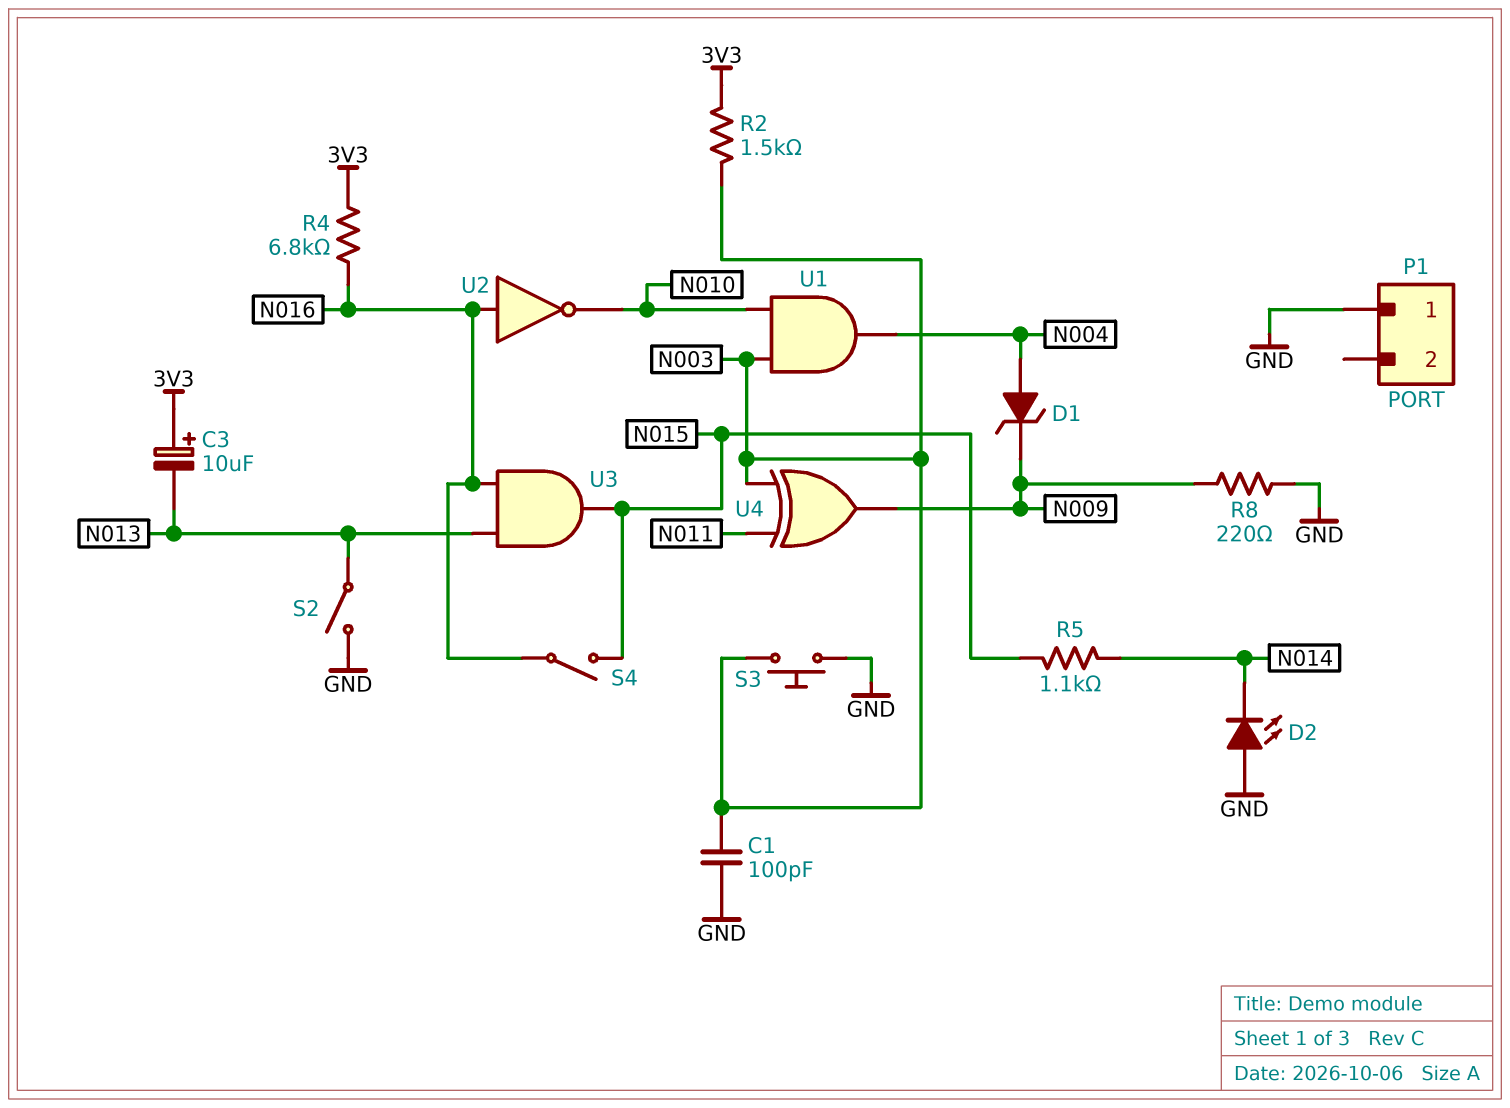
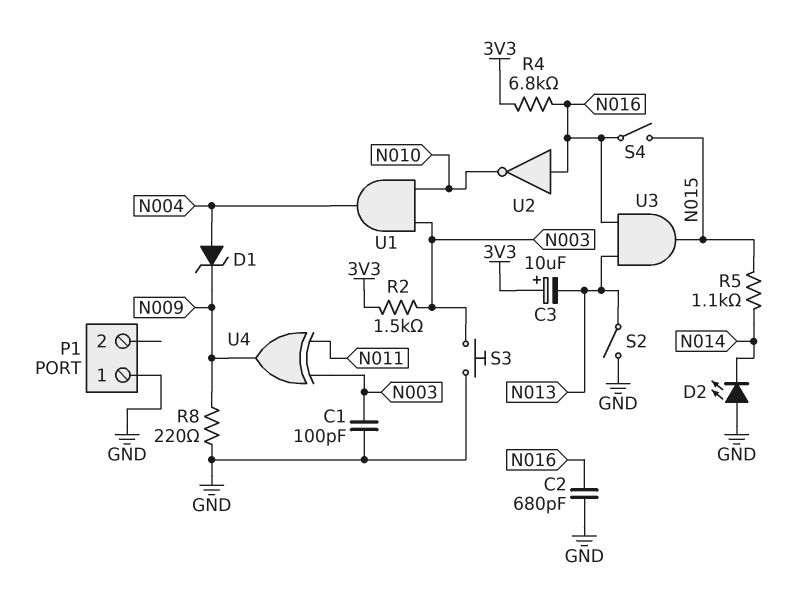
C2: none -> 680pF (GND, N016)

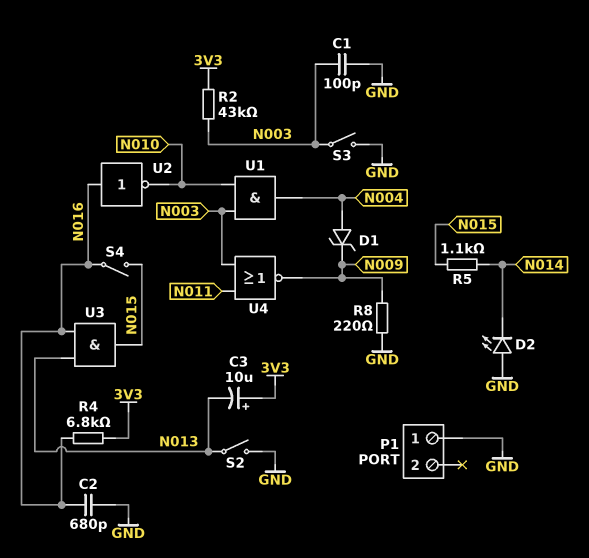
R2: 1.5k (3V3, N003) -> 43k (3V3, N003)
S3: button (GND, N003) -> switch (GND, N003)
U4: XOR (in N003, in N011, out N009) -> NOR (in N003, in N011, out N009)

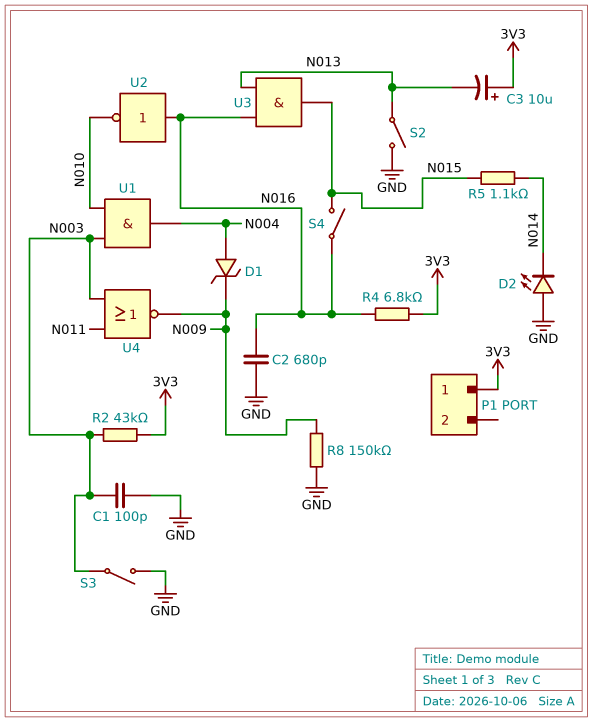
P1 pin 1: GND -> 3V3
R8: 220 (GND, N009) -> 150k (GND, N009)

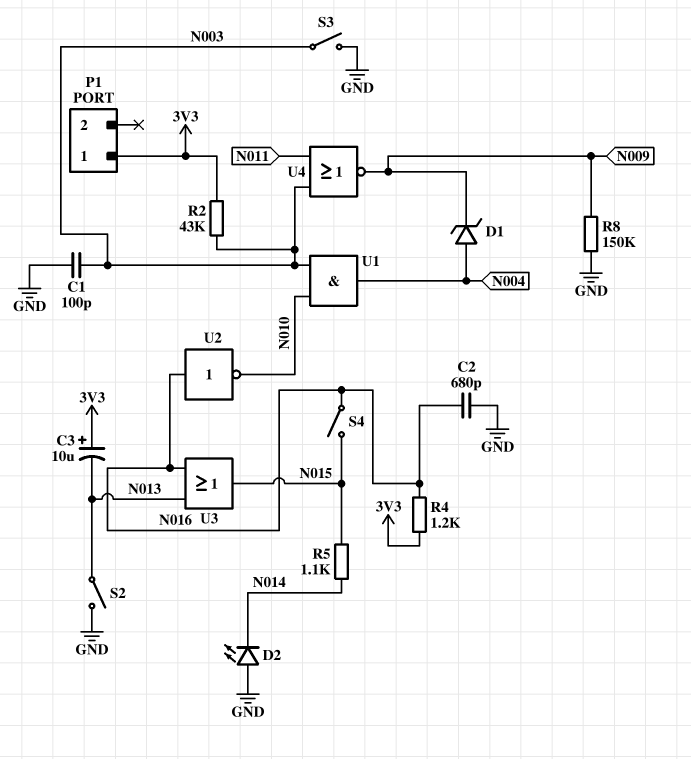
R4: 6.8k (3V3, N016) -> 1.2k (3V3, N016)
U3: AND (in N013, in N016, out N015) -> OR (in N013, in N016, out N015)

